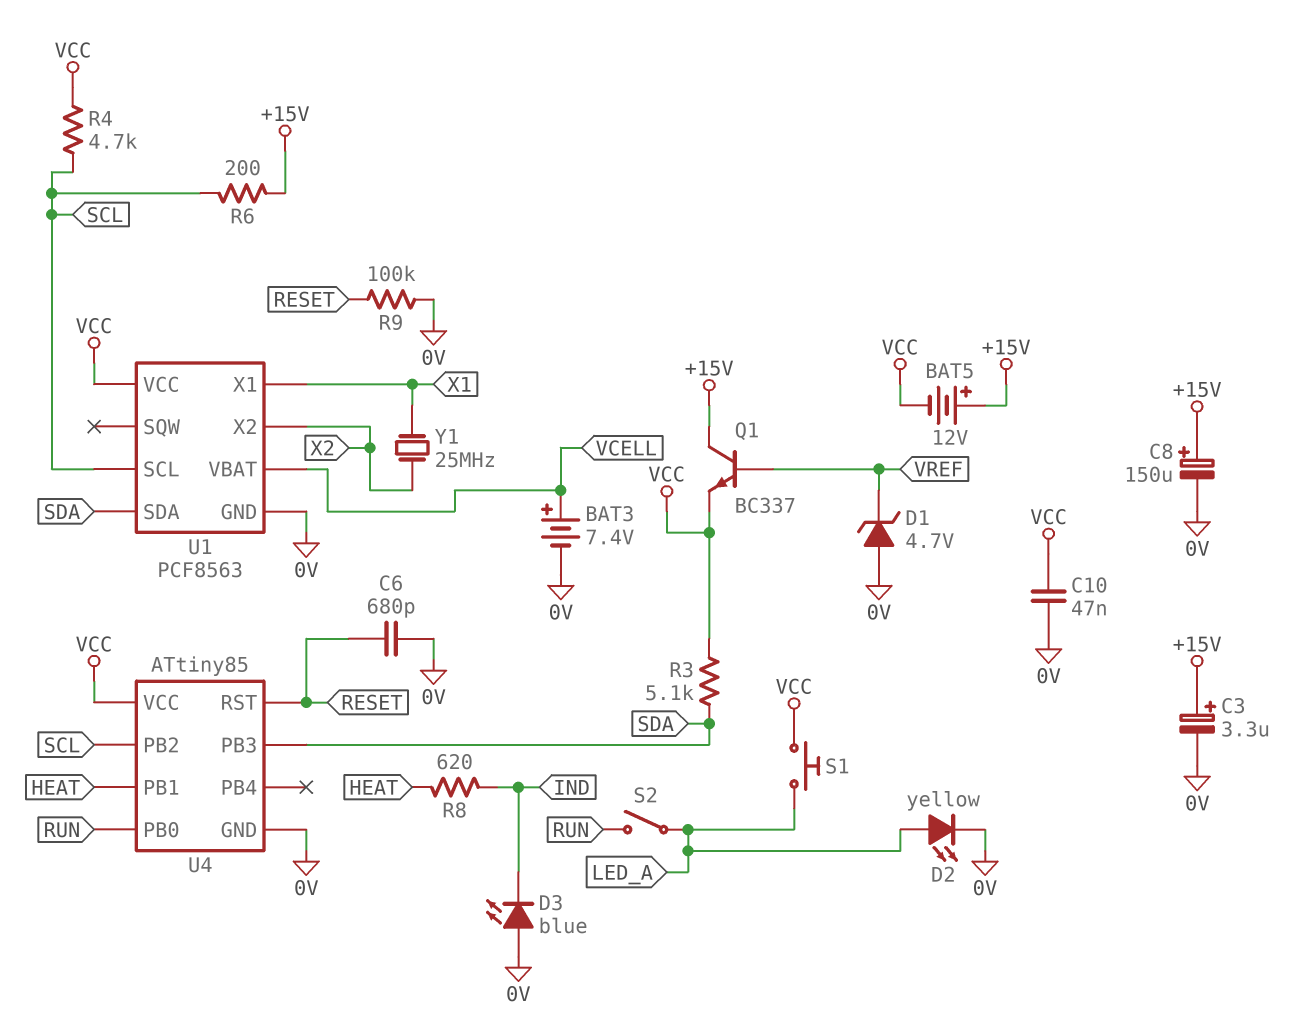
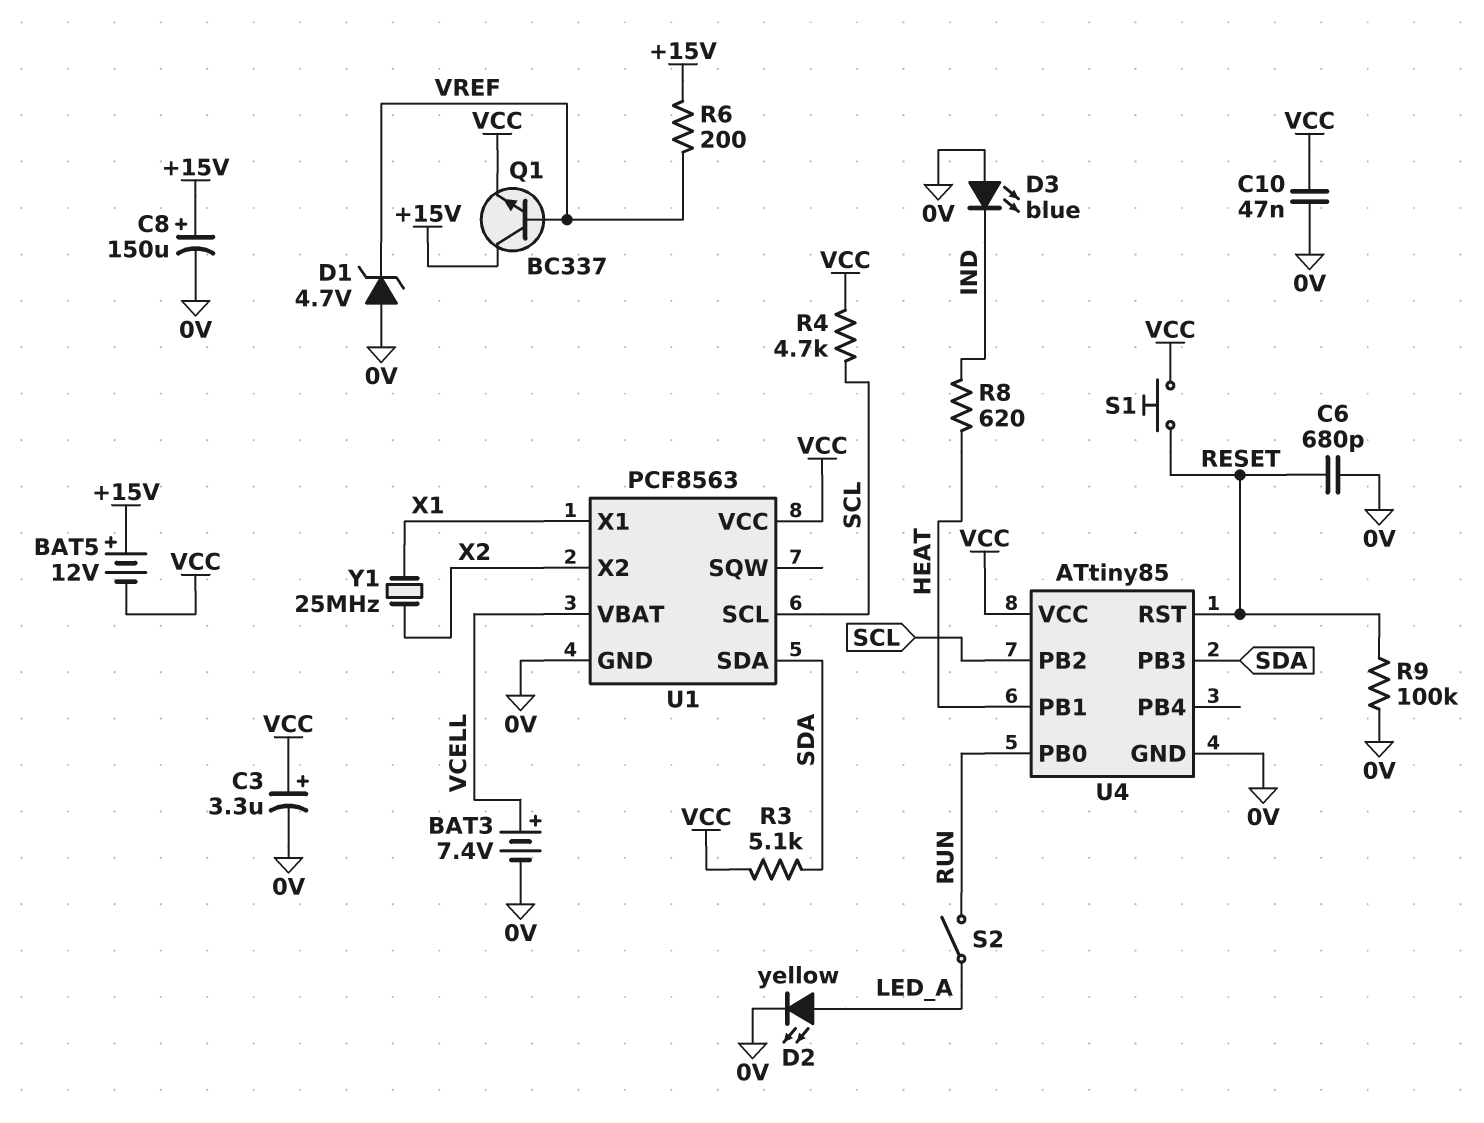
C3: 3.3uF (plus +15V, minus 0V) -> 3.3uF (plus VCC, minus 0V)
R6: 200 (+15V, SCL) -> 200 (+15V, VREF)
S1: button (LED_A, VCC) -> button (RESET, VCC)

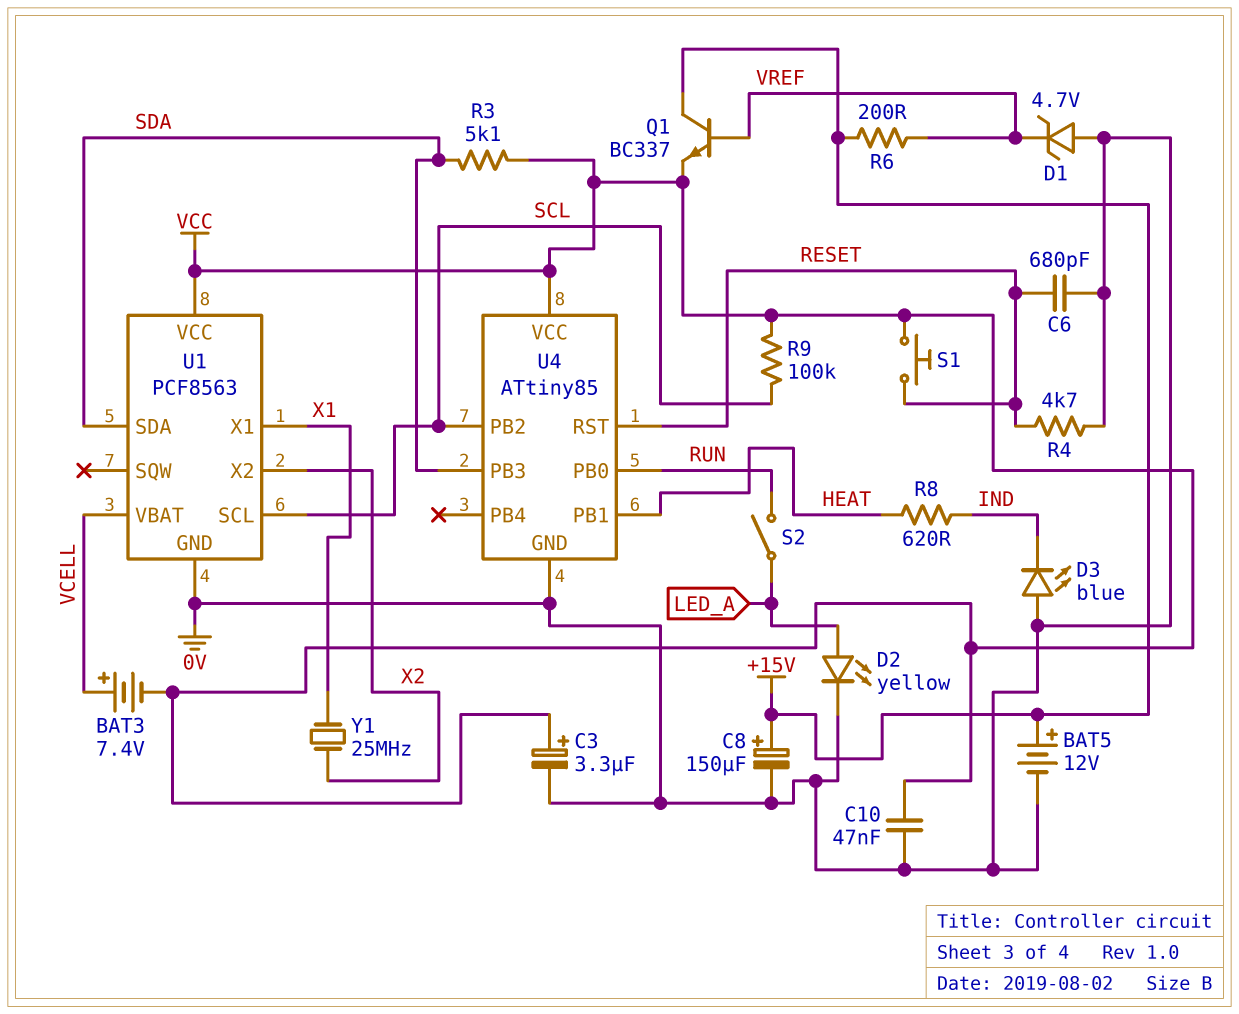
BAT3: 7.4V (plus VCELL, minus 0V) -> 7.4V (plus VCELL, minus VCC)
BAT5: 12V (plus +15V, minus VCC) -> 12V (plus +15V, minus 0V)
R4: 4.7k (SCL, VCC) -> 4.7k (0V, RESET)
R9: 100k (0V, RESET) -> 100k (SCL, VCC)

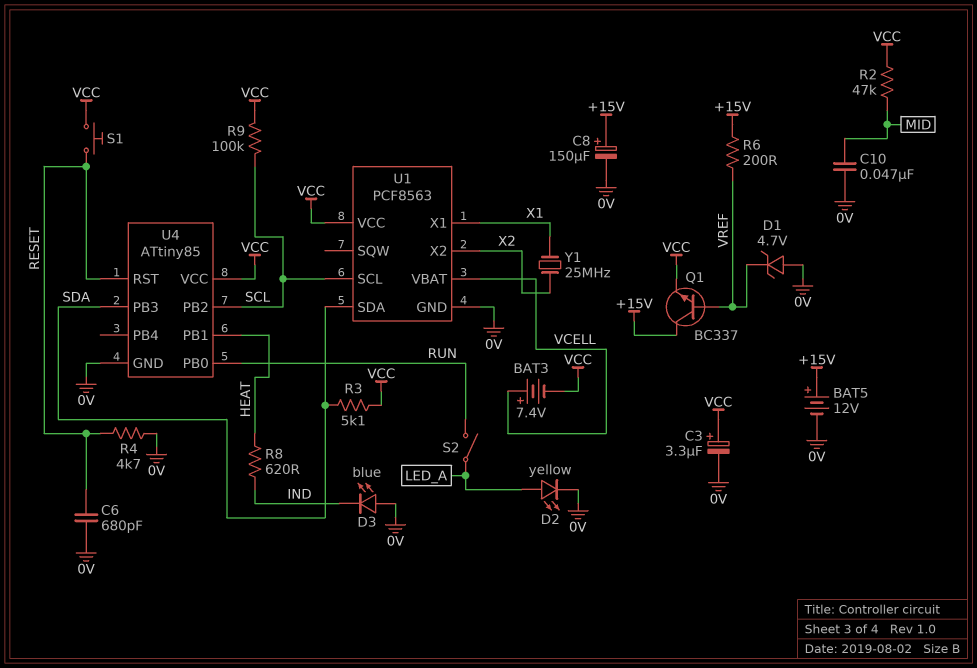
C10: 47nF (0V, VCC) -> 47nF (0V, MID)
R2: none -> 47k (MID, VCC)

